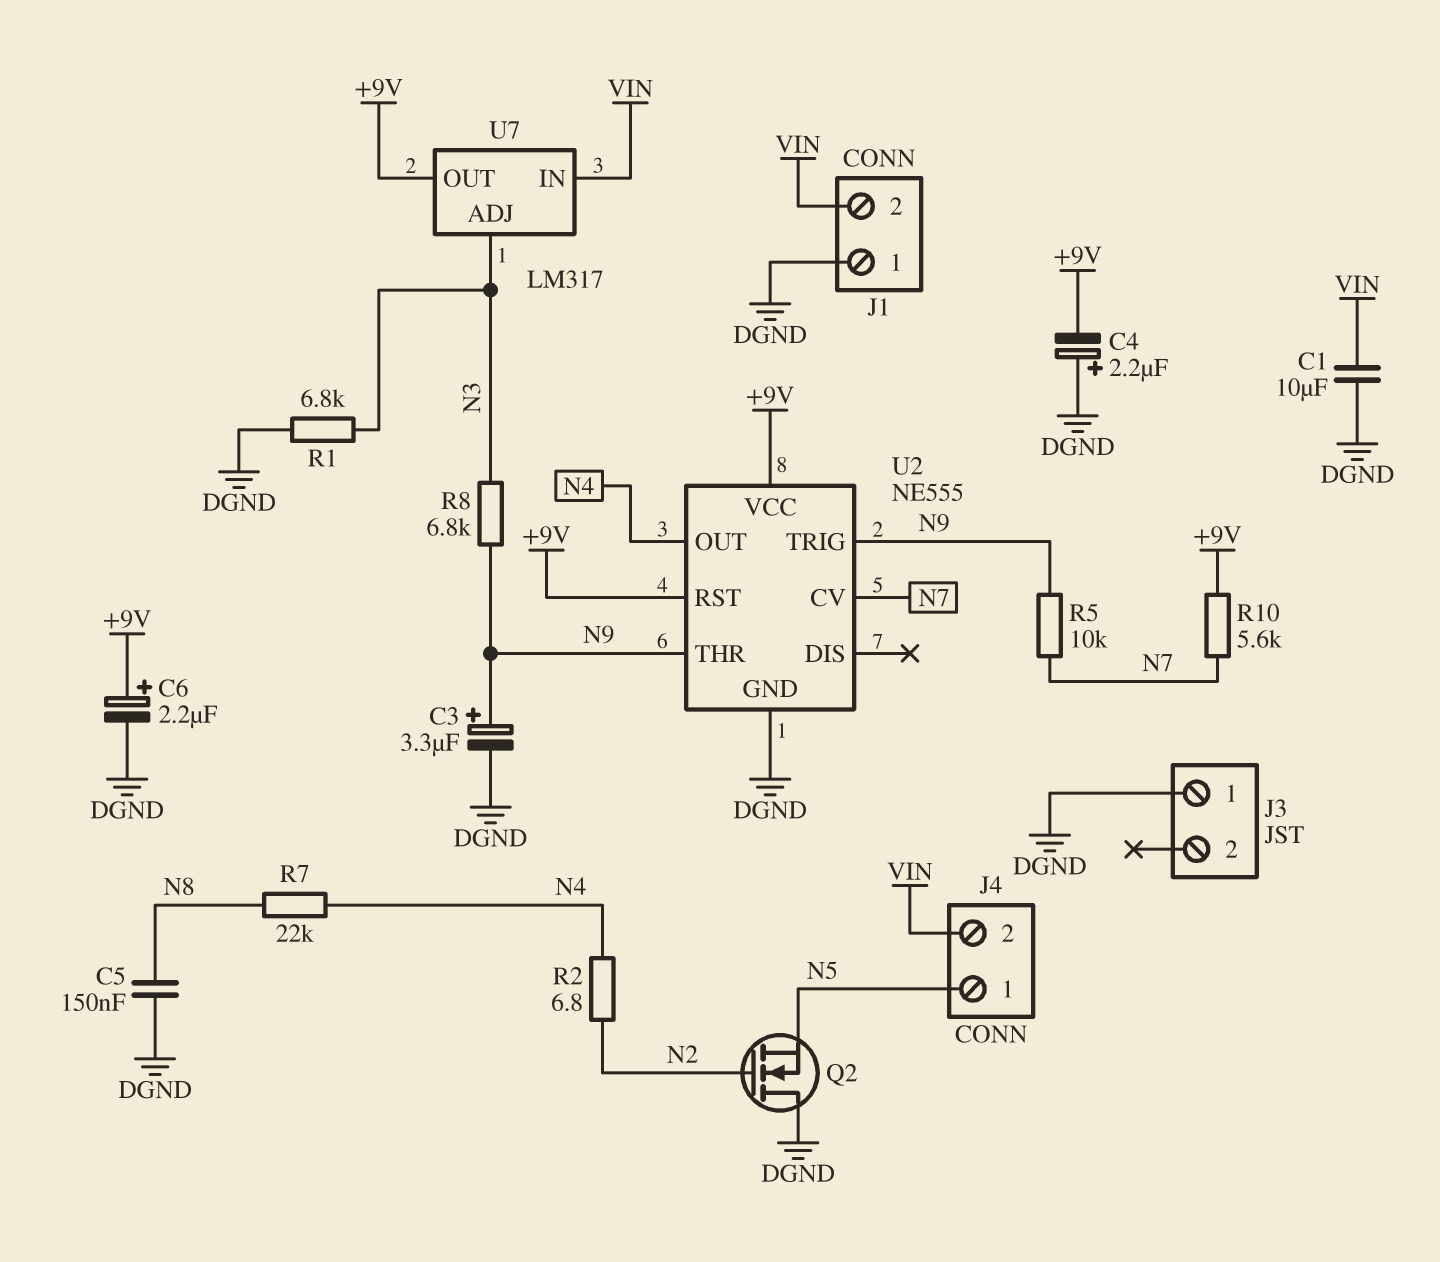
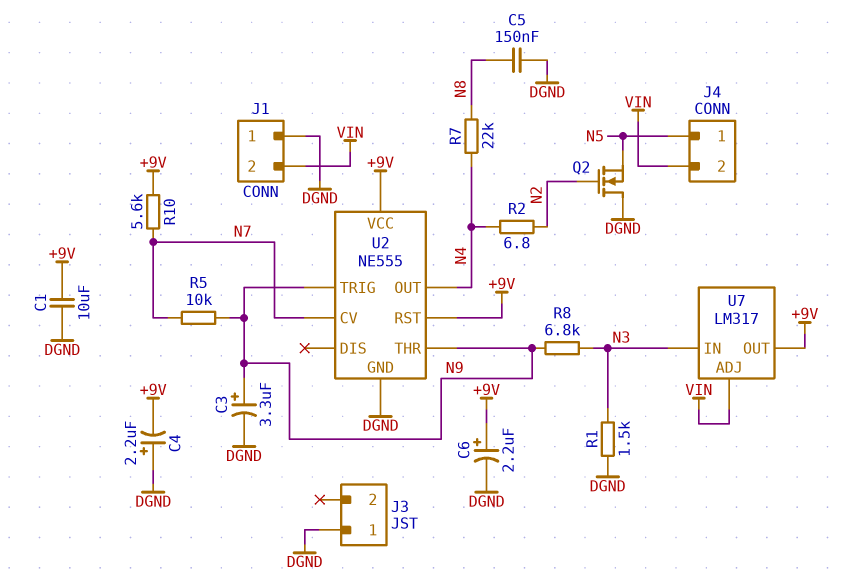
C1: 10uF (DGND, VIN) -> 10uF (+9V, DGND)
R1: 6.8k (DGND, N3) -> 1.5k (DGND, N3)
U7 pin ADJ: N3 -> VIN
U7 pin IN: VIN -> N3

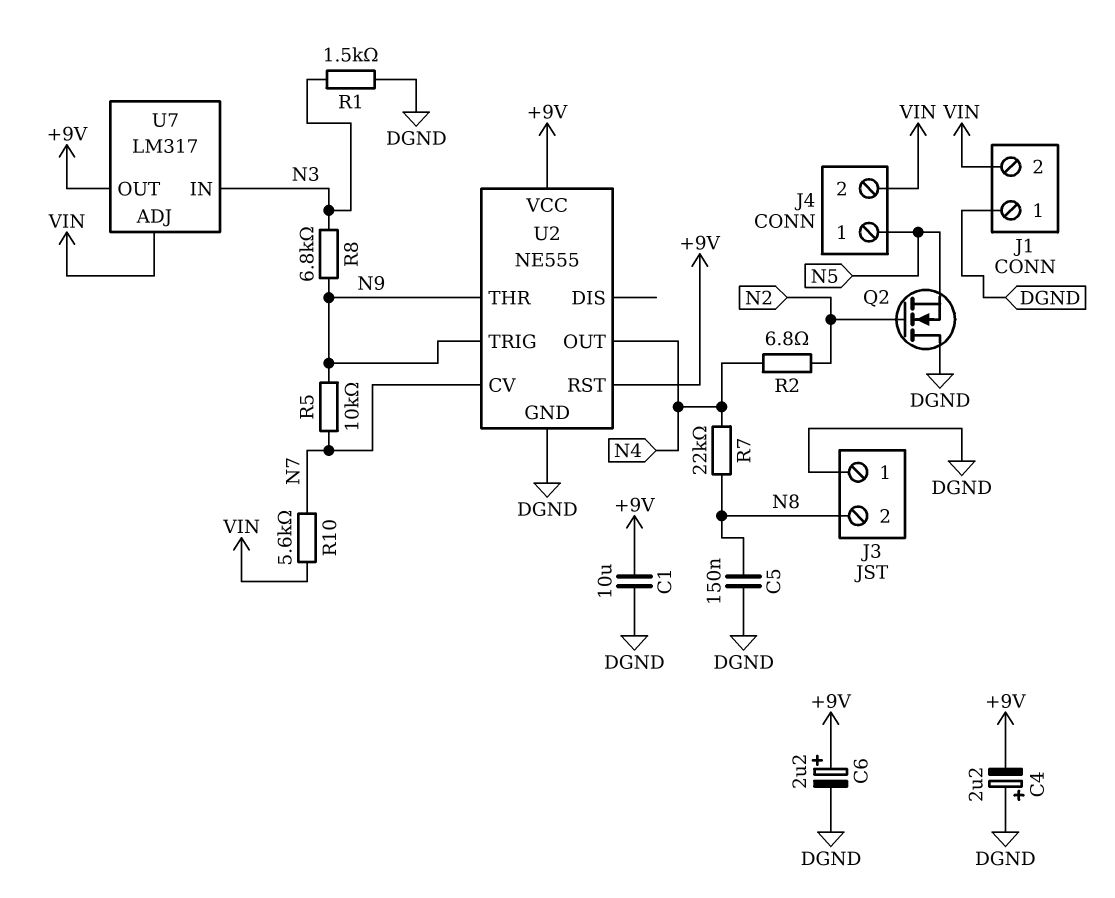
C3: 3.3uF (plus N9, minus DGND) -> none
J3 pin 2: none -> N8
R10: 5.6k (+9V, N7) -> 5.6k (N7, VIN)

